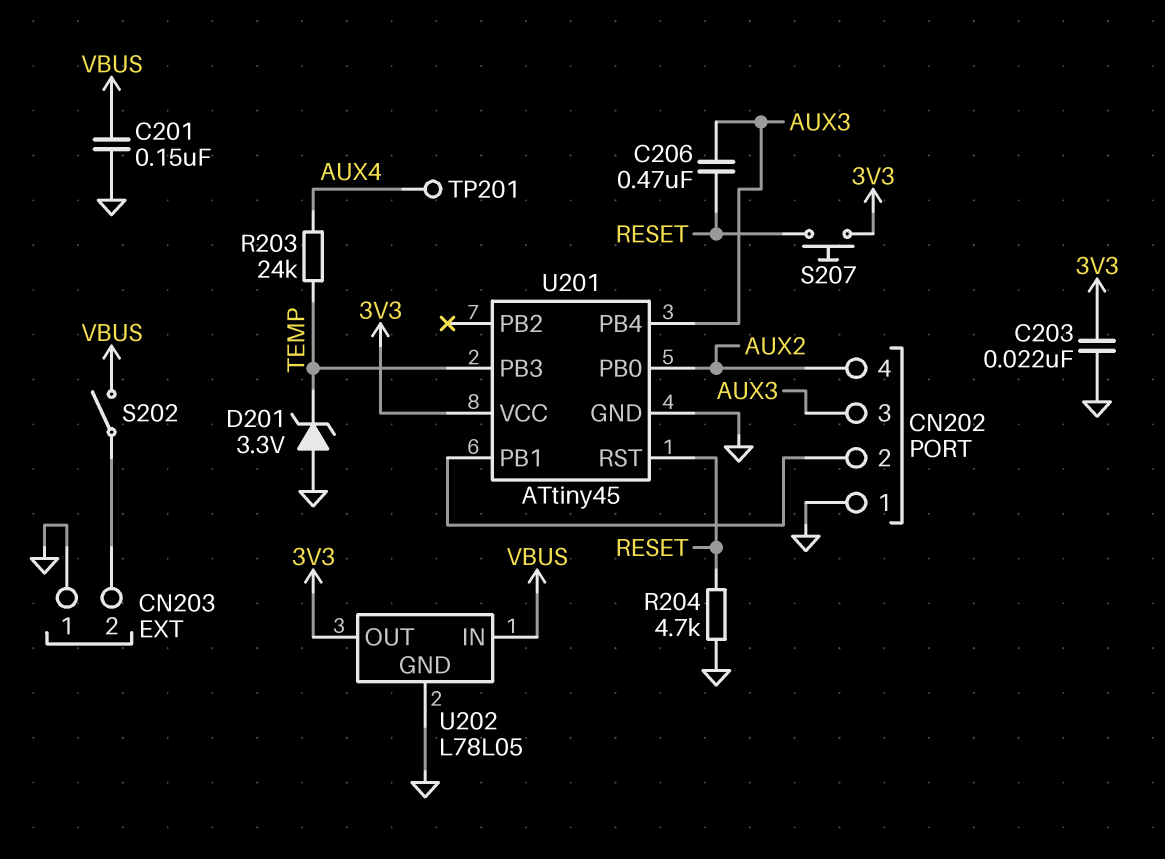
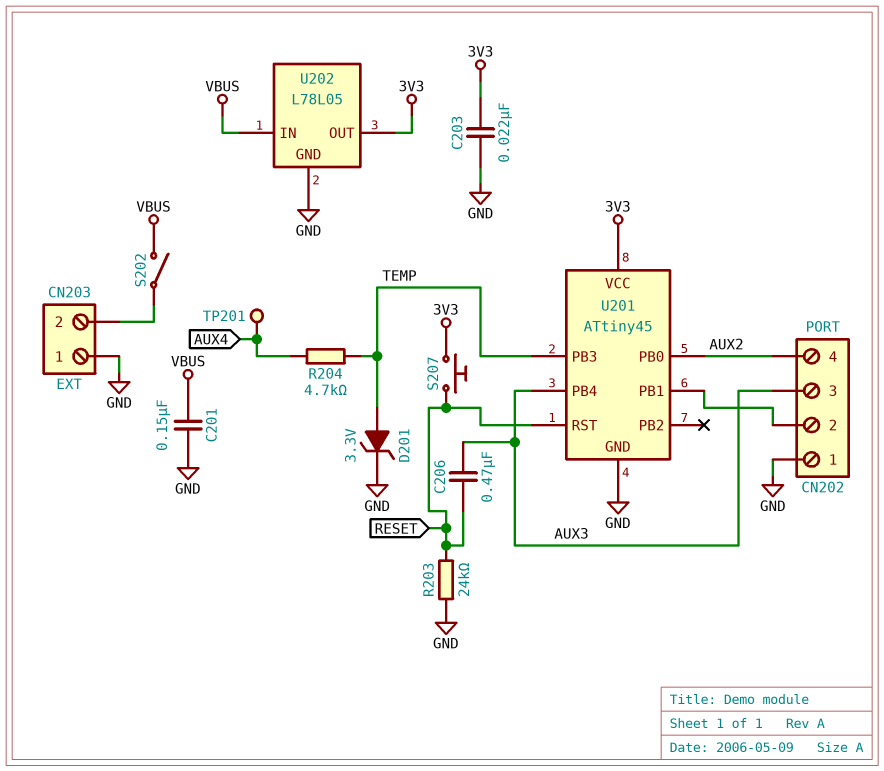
D201: zener 3.3V (A GND, K TEMP) -> zener 3.3V (A TEMP, K GND)
R203: 24k (AUX4, TEMP) -> 24k (GND, RESET)
R204: 4.7k (GND, RESET) -> 4.7k (AUX4, TEMP)

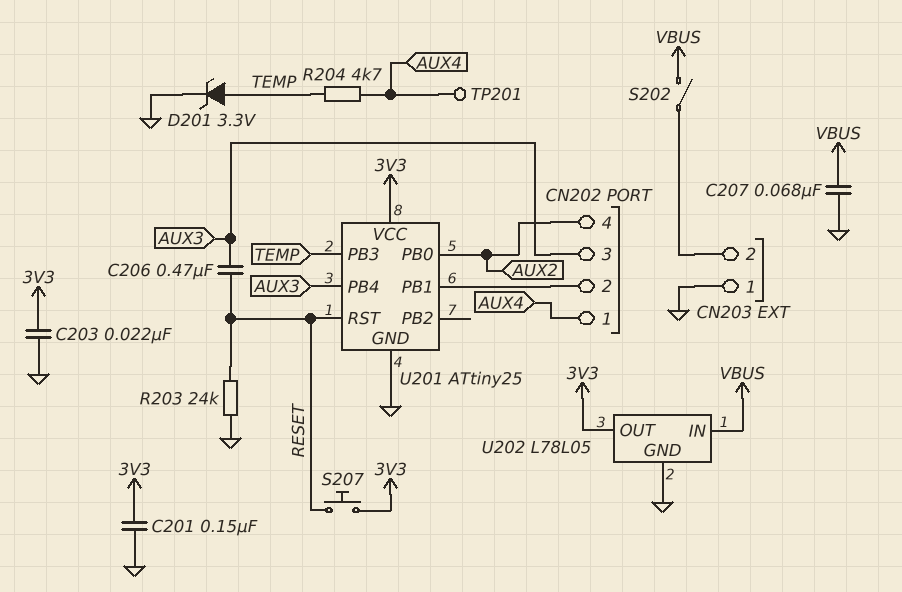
C201: 150nF (GND, VBUS) -> 150nF (3V3, GND)
C207: none -> 68nF (GND, VBUS)
CN202 pin 1: GND -> AUX4
U201: ATtiny45 -> ATtiny25

